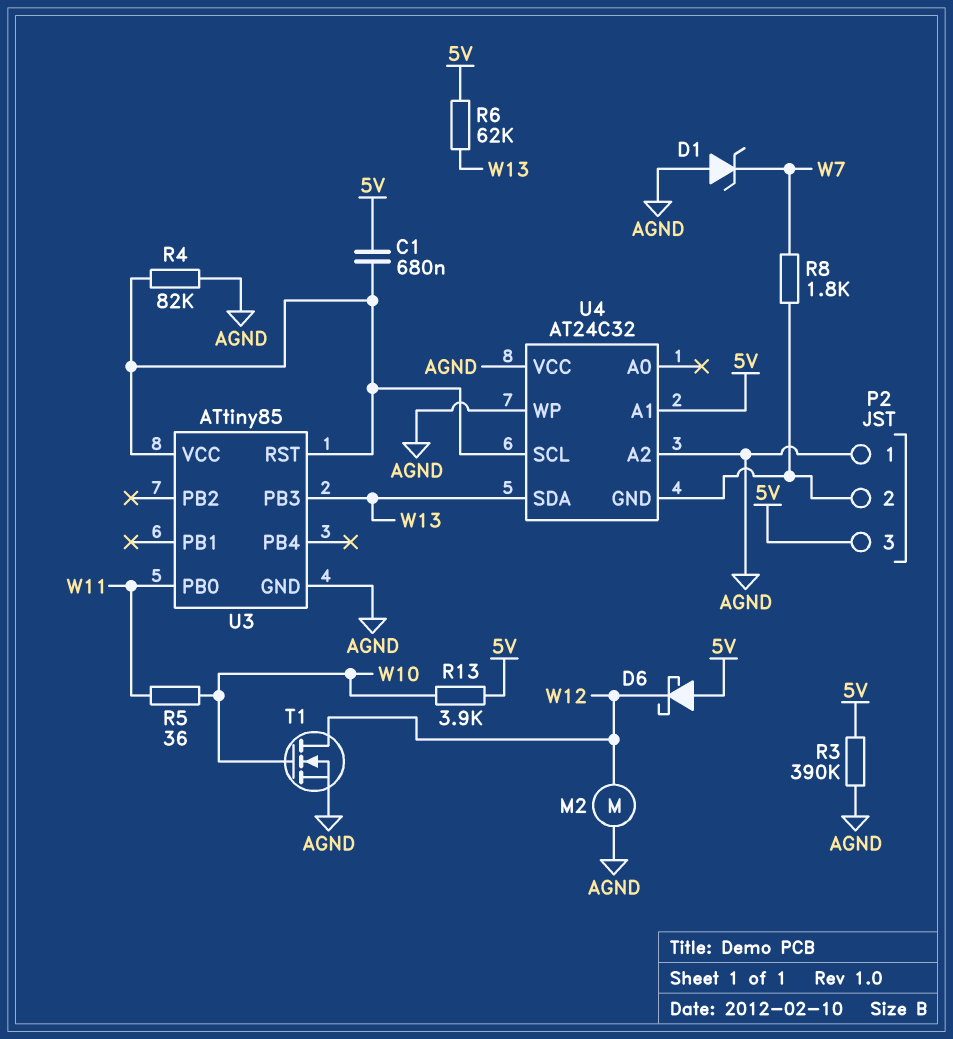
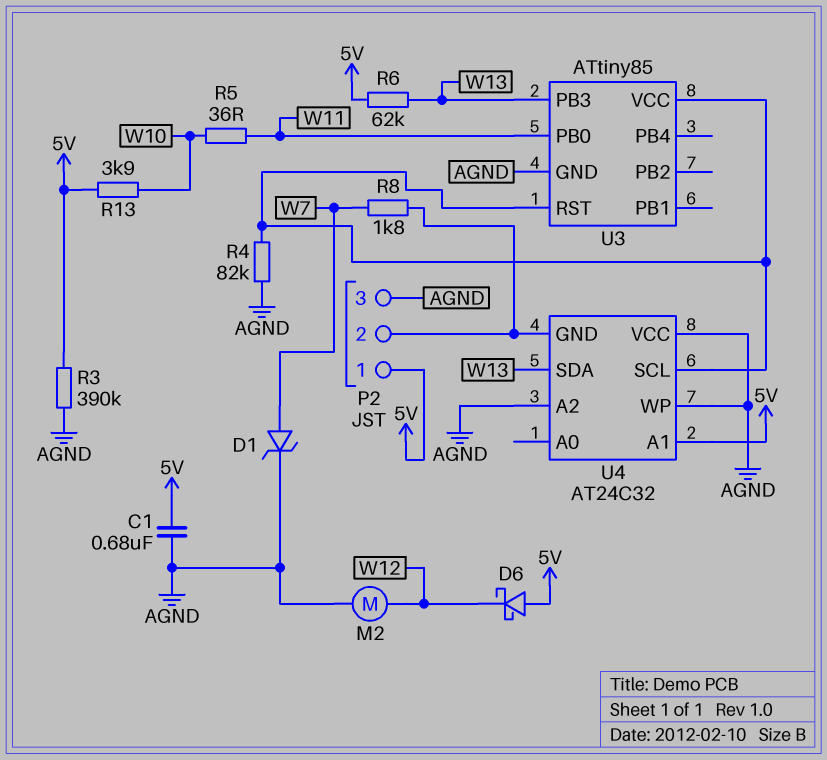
C1: 680nF (5V, U3/RST) -> 680nF (5V, AGND)
D1: zener (A AGND, K W7) -> zener (A W7, K AGND)
P2 pin 1: AGND -> 5V
P2 pin 3: 5V -> AGND
T1: NMOS (G W10, D W12, S AGND) -> none

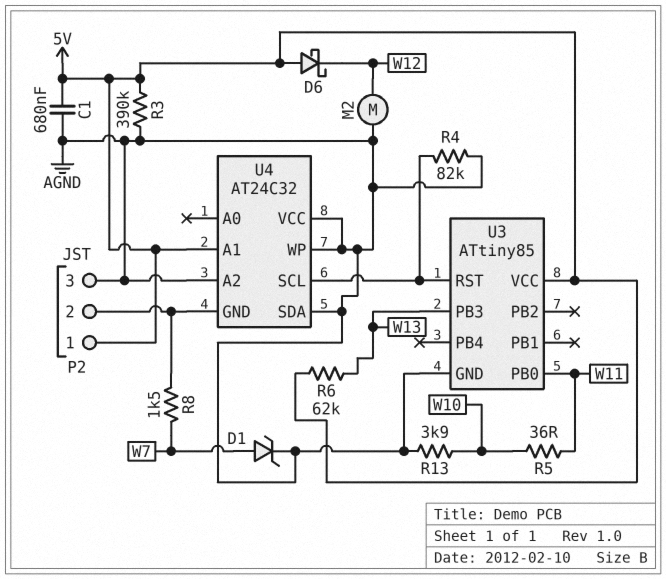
R8: 1.8k (P2/2, W7) -> 1.5k (P2/2, W7)
R13: 3.9k (5V, W10) -> 3.9k (AGND, W10)
U3 pin VCC: U3/RST -> 5V
U4 pin SDA: W13 -> AGND

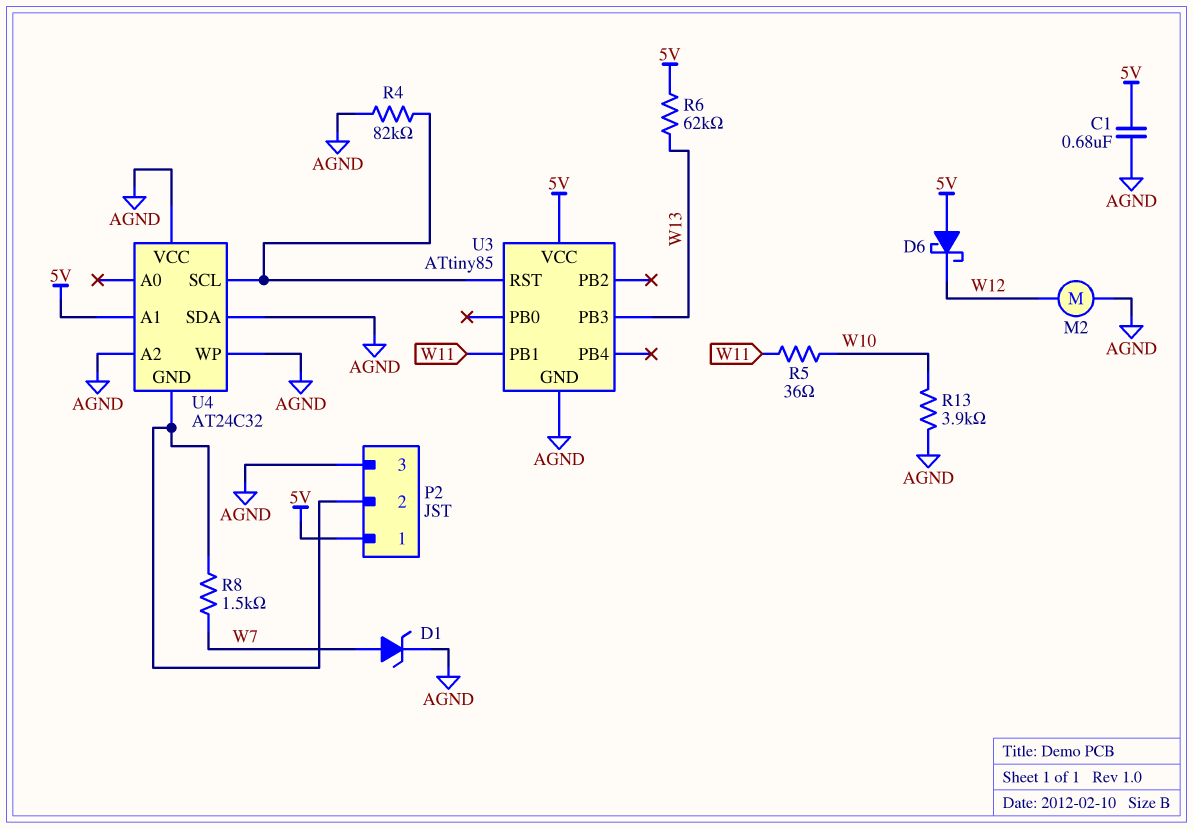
R3: 390k (5V, AGND) -> none
U3 pin PB0: W11 -> none
U3 pin PB1: none -> W11

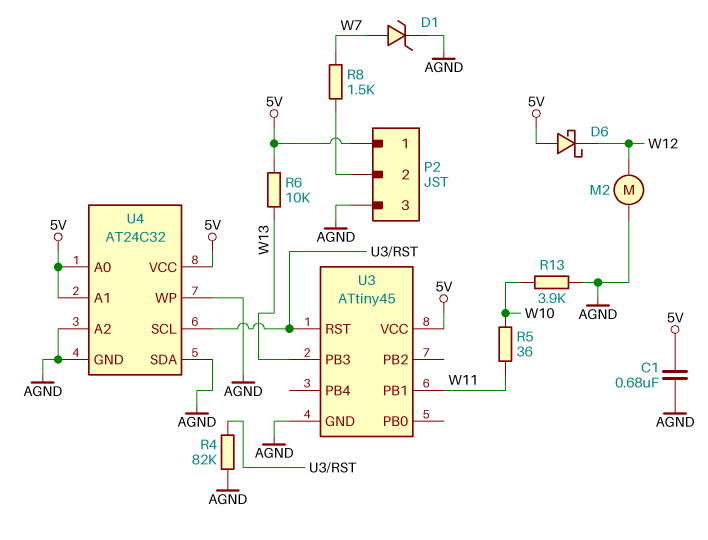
R6: 62k (5V, W13) -> 10k (5V, W13)
U3: ATtiny85 -> ATtiny45
U4 pin A0: none -> 5V
U4 pin GND: P2/2 -> AGND
U4 pin VCC: AGND -> 5V

